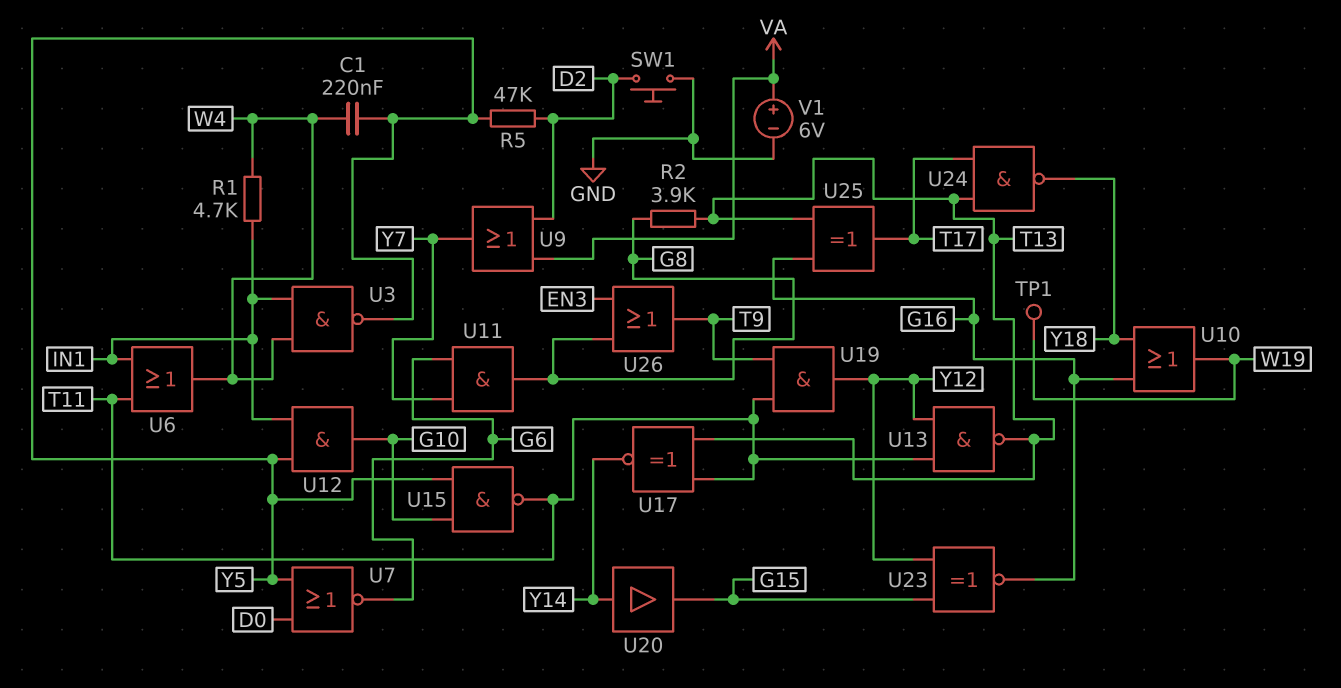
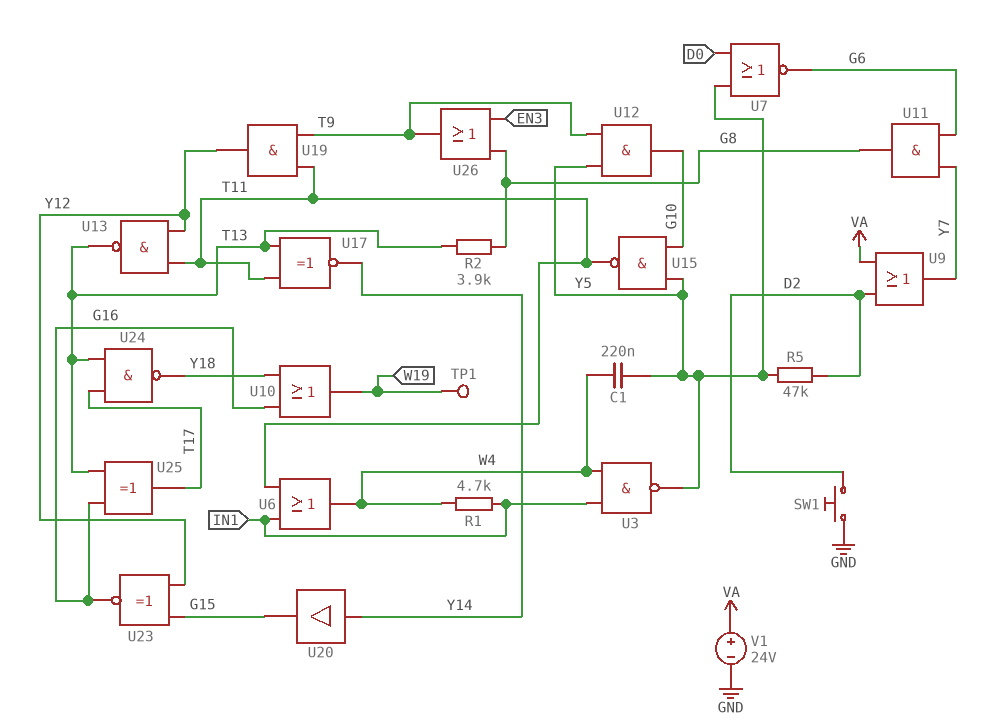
U12: AND (in IN1, in Y5, out G10) -> AND (in T9, in Y5, out G10)
V1: 6V (plus VA, minus GND) -> 24V (plus VA, minus GND)

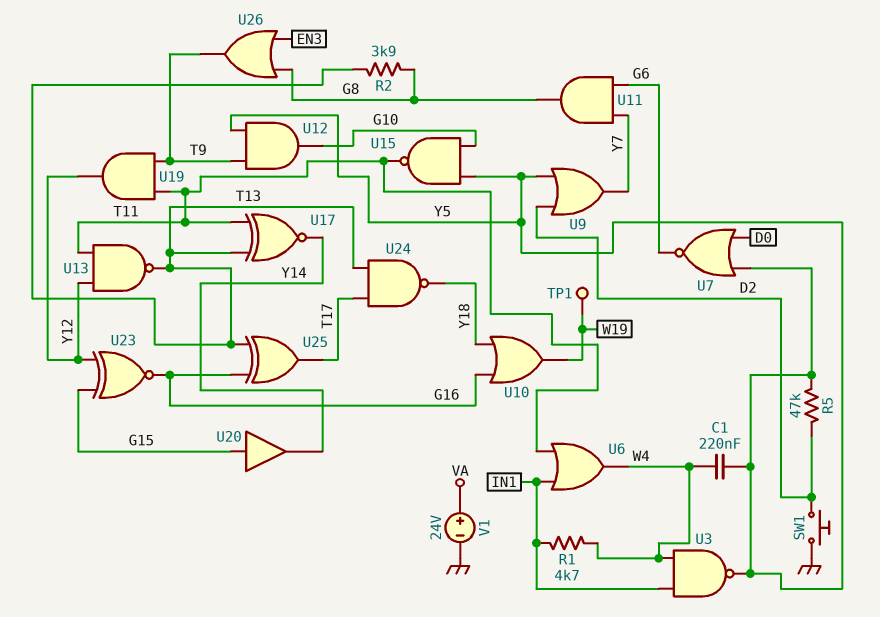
U9: OR (in D2, in VA, out Y7) -> OR (in D2, in Y5, out Y7)
U20: buffer (in Y14, out G15) -> buffer (in G15, out Y14)

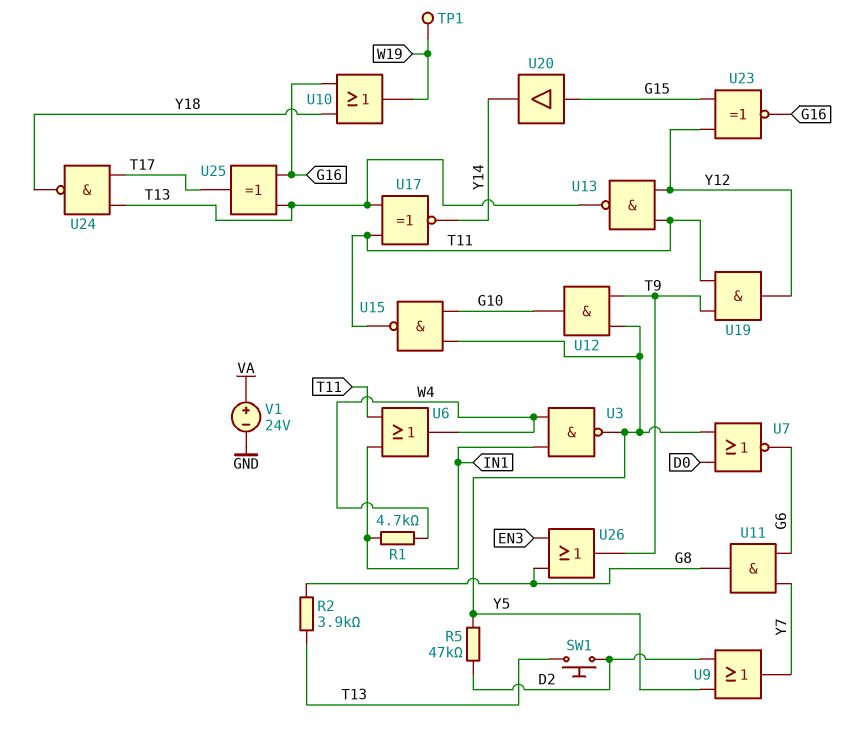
C1: 220nF (W4, Y5) -> none
SW1: button (D2, GND) -> button (D2, T13)

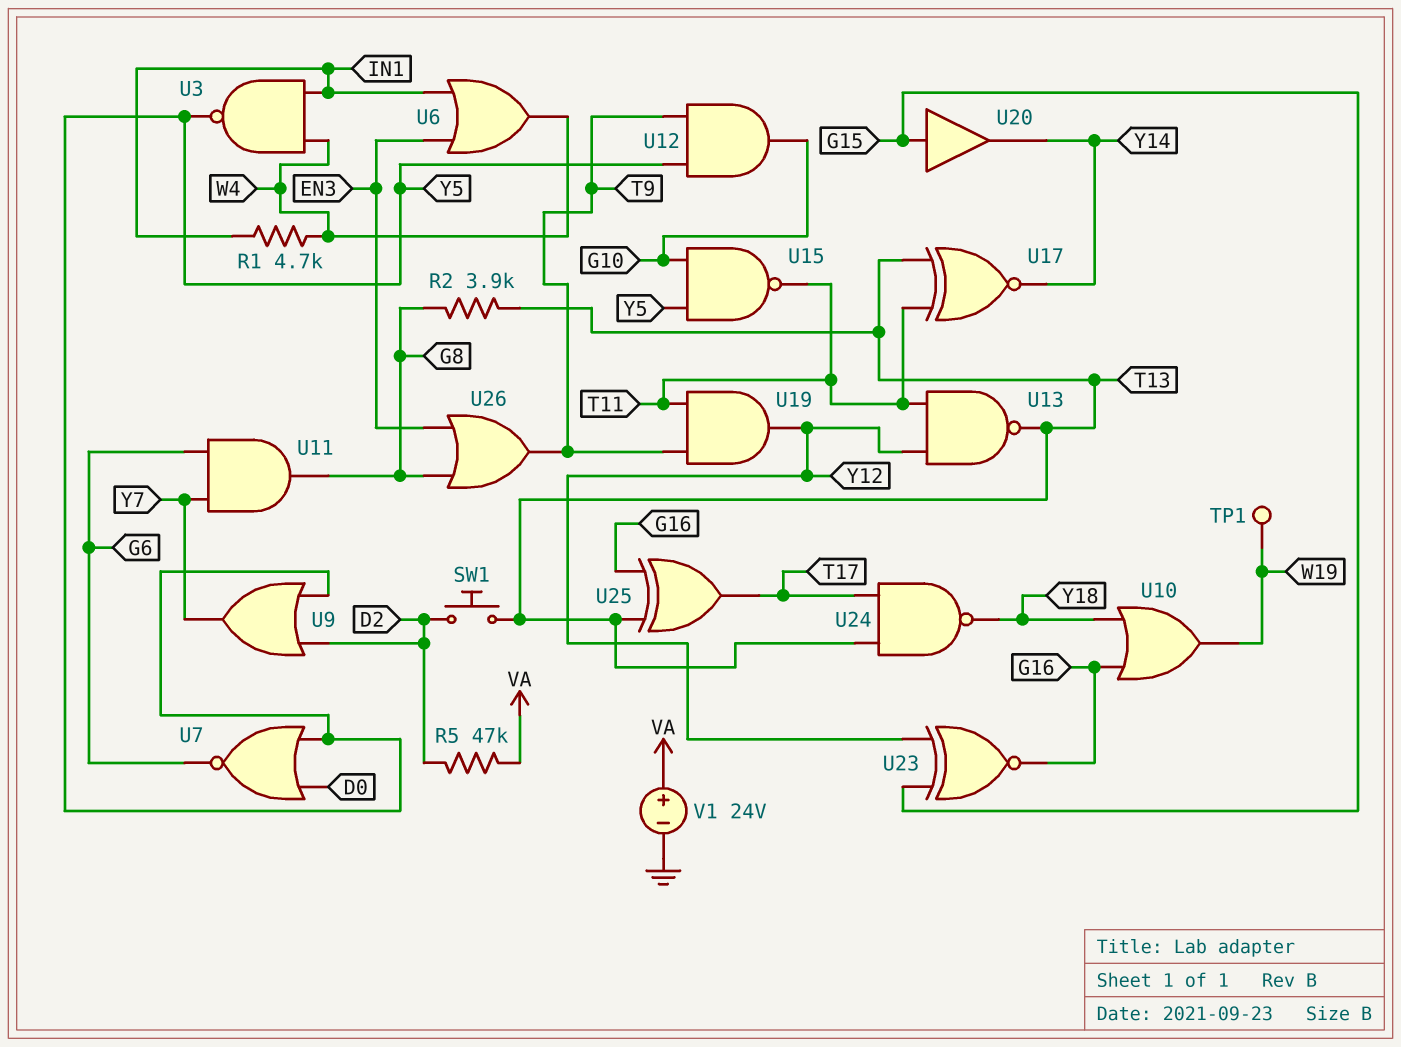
R5: 47k (D2, Y5) -> 47k (D2, VA)
U6: OR (in IN1, in T11, out W4) -> OR (in EN3, in IN1, out W4)

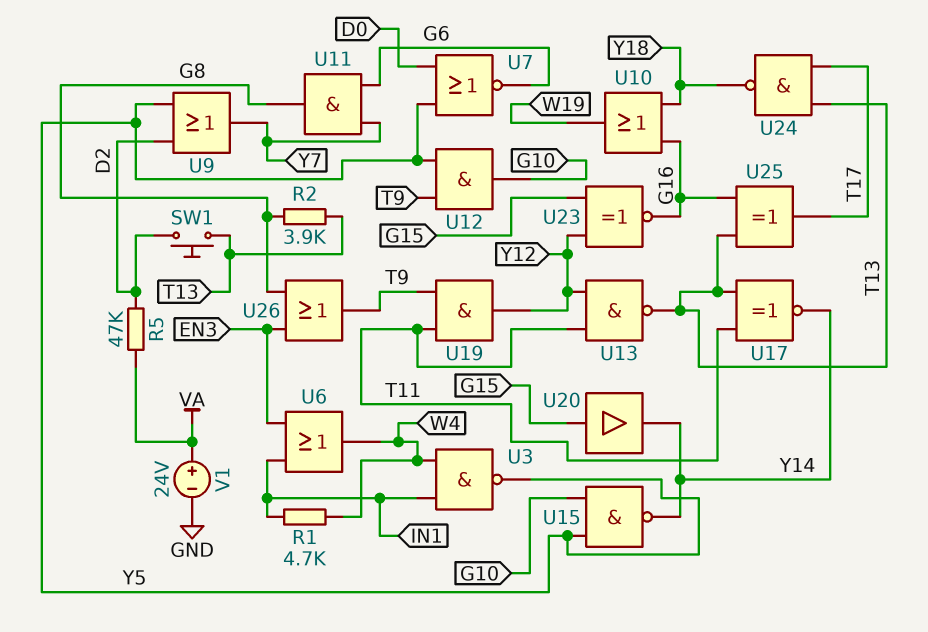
TP1: test point (W19) -> none
U15: NAND (in G10, in Y5, out T11) -> NAND (in G10, in Y5, out Y14)

